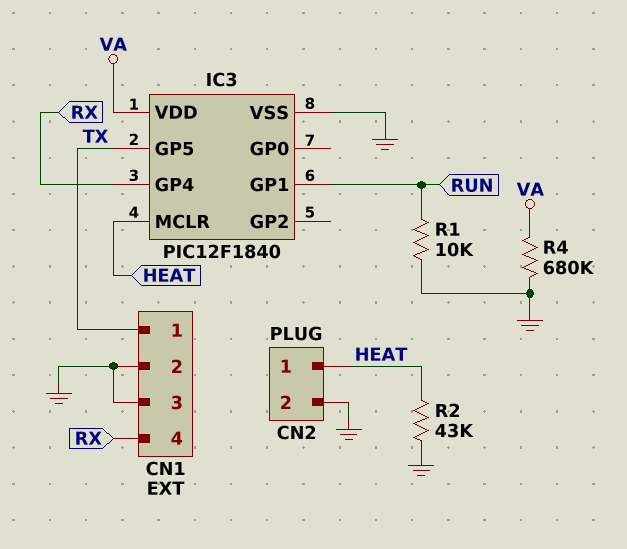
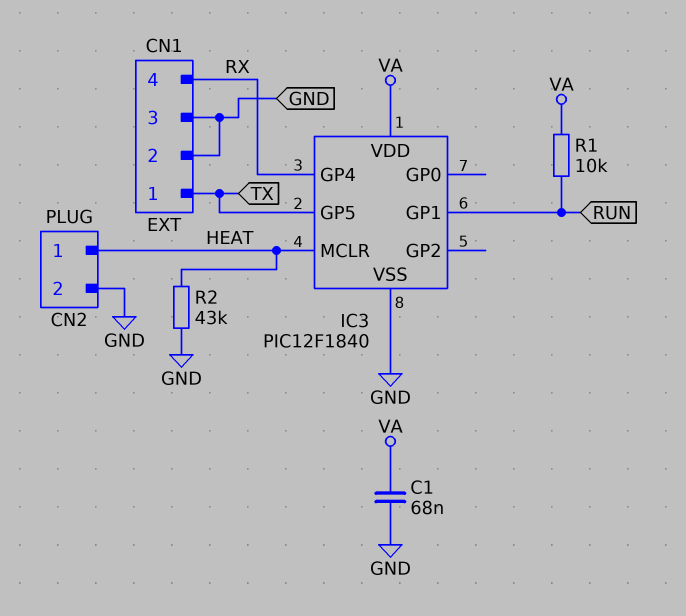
C1: none -> 68nF (GND, VA)
R1: 10k (GND, RUN) -> 10k (RUN, VA)
R4: 680k (GND, VA) -> none

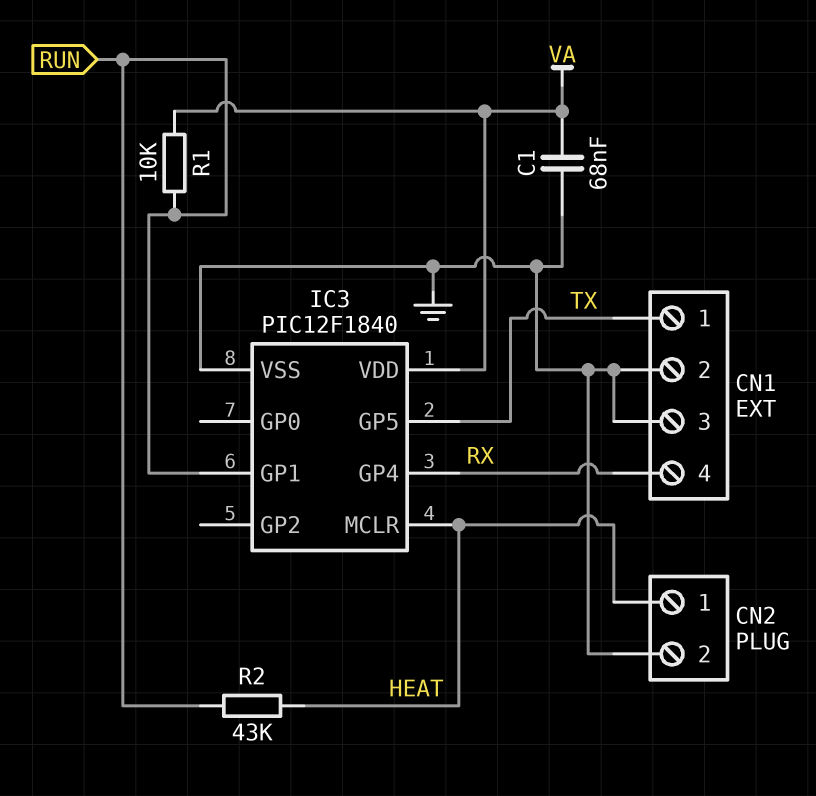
R2: 43k (GND, HEAT) -> 43k (HEAT, RUN)

